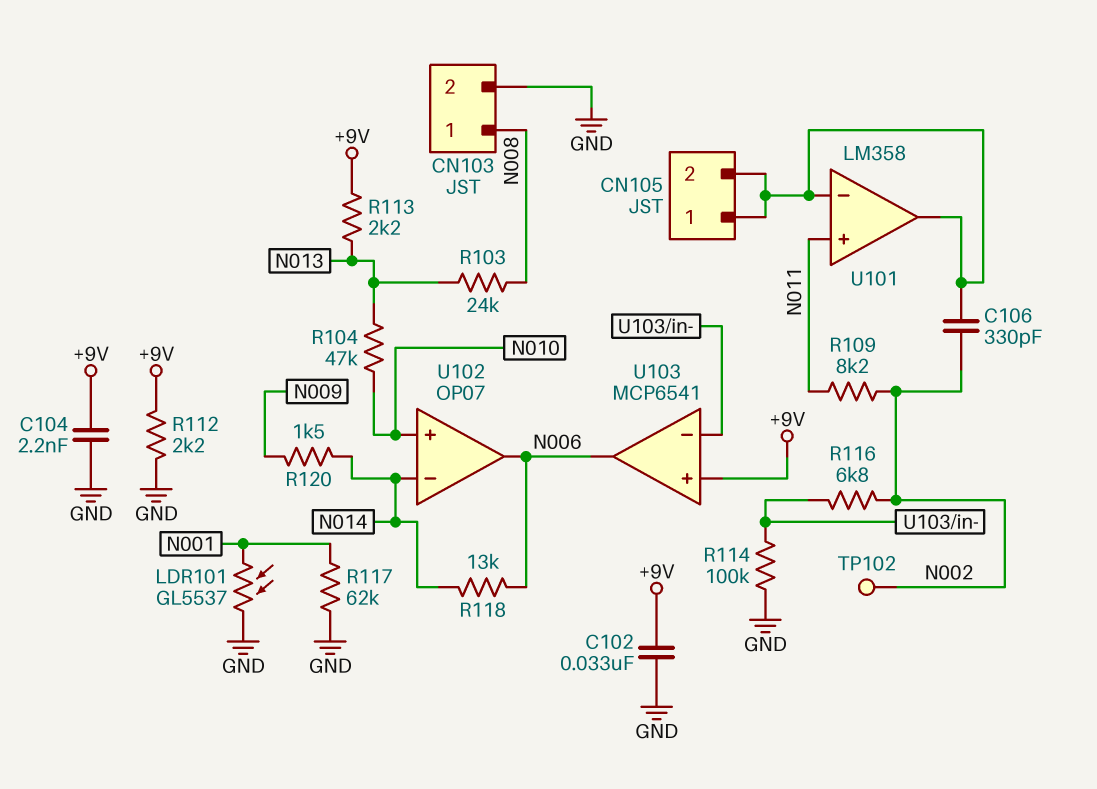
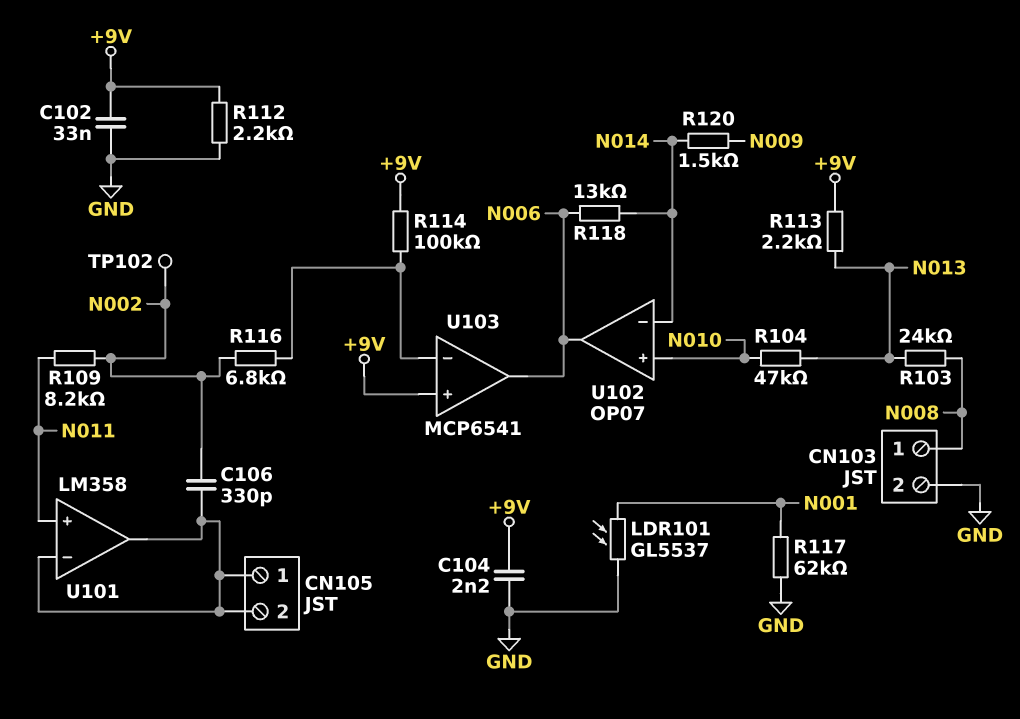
R114: 100k (GND, U103/in-) -> 100k (+9V, U103/in-)

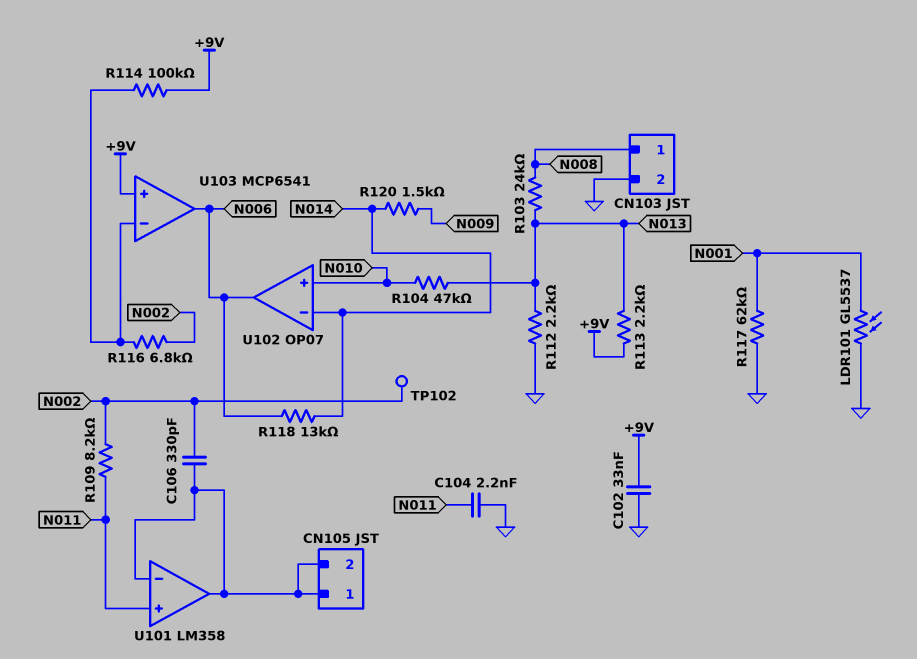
C104: 2.2nF (+9V, GND) -> 2.2nF (GND, N011)
R112: 2.2k (+9V, GND) -> 2.2k (GND, N013)

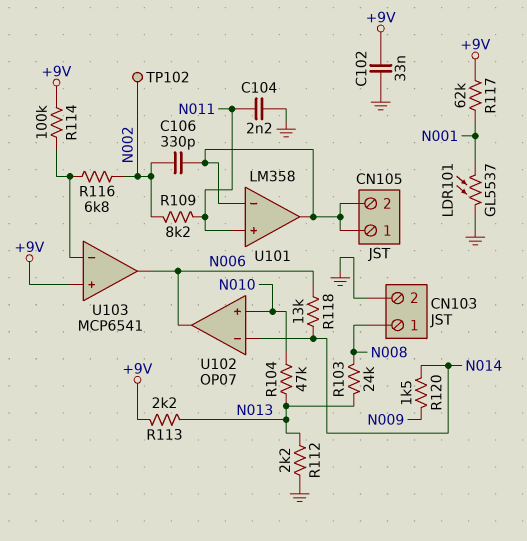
R117: 62k (GND, N001) -> 62k (+9V, N001)

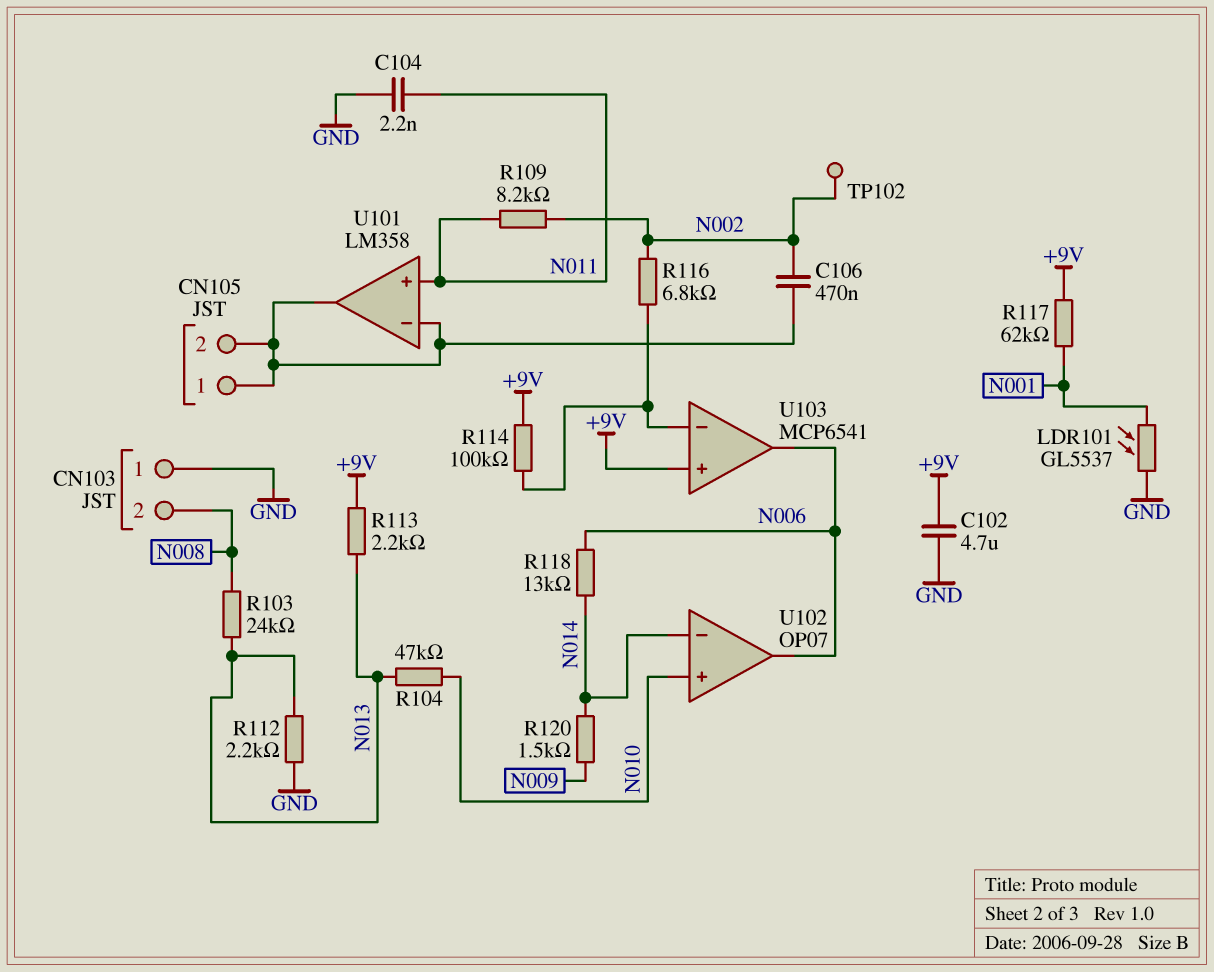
C102: 33nF (+9V, GND) -> 4.7uF (+9V, GND)
C106: 330pF (CN105/1, N002) -> 470nF (CN105/1, N002)
CN103 pin 1: N008 -> GND
CN103 pin 2: GND -> N008

